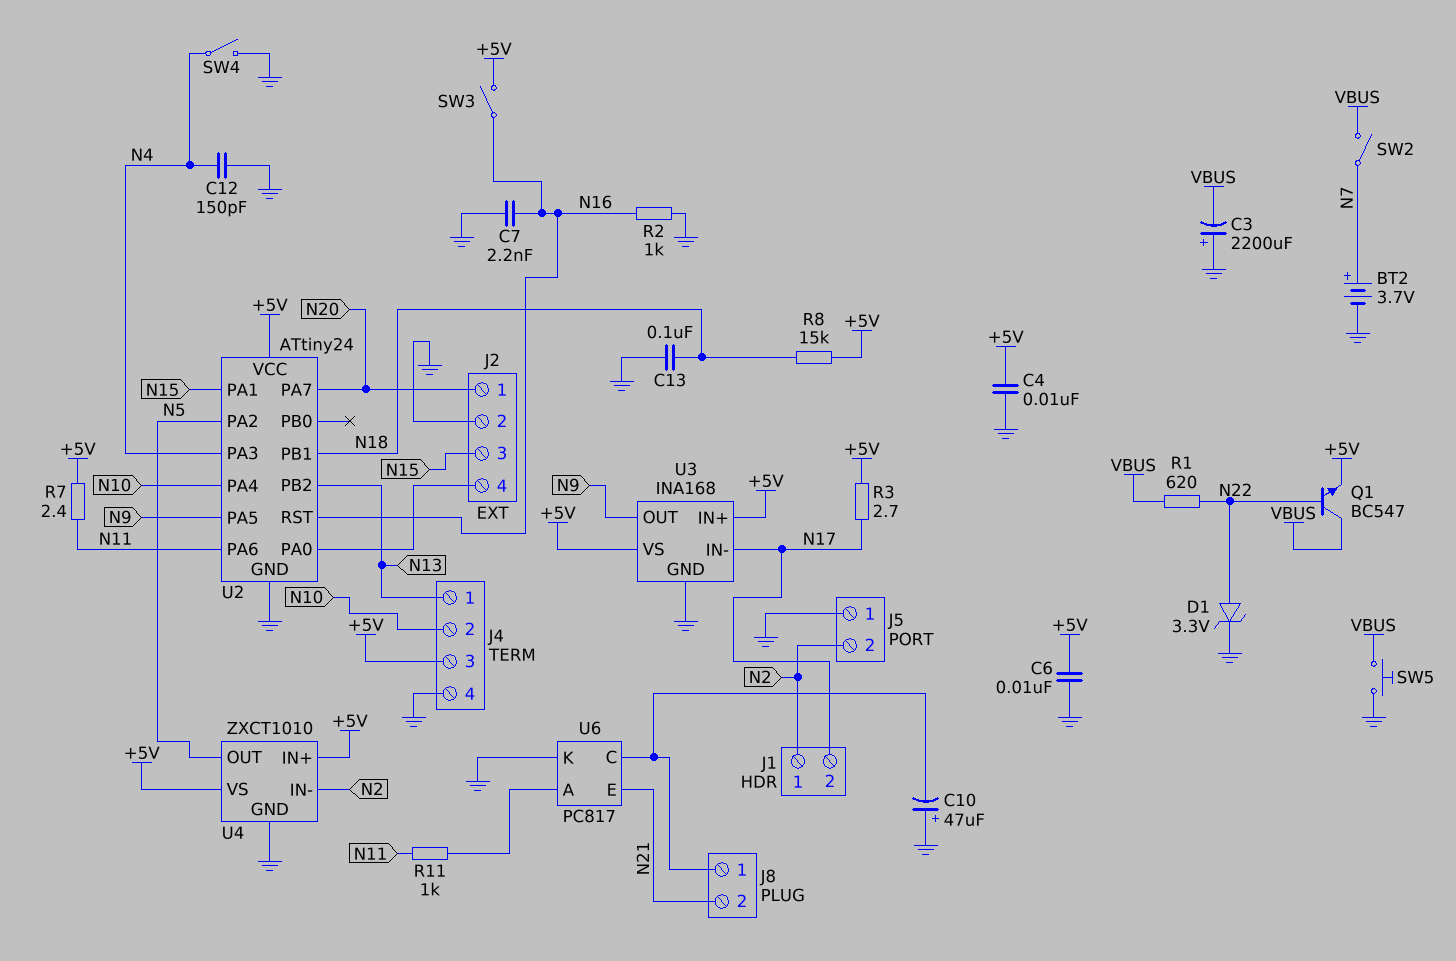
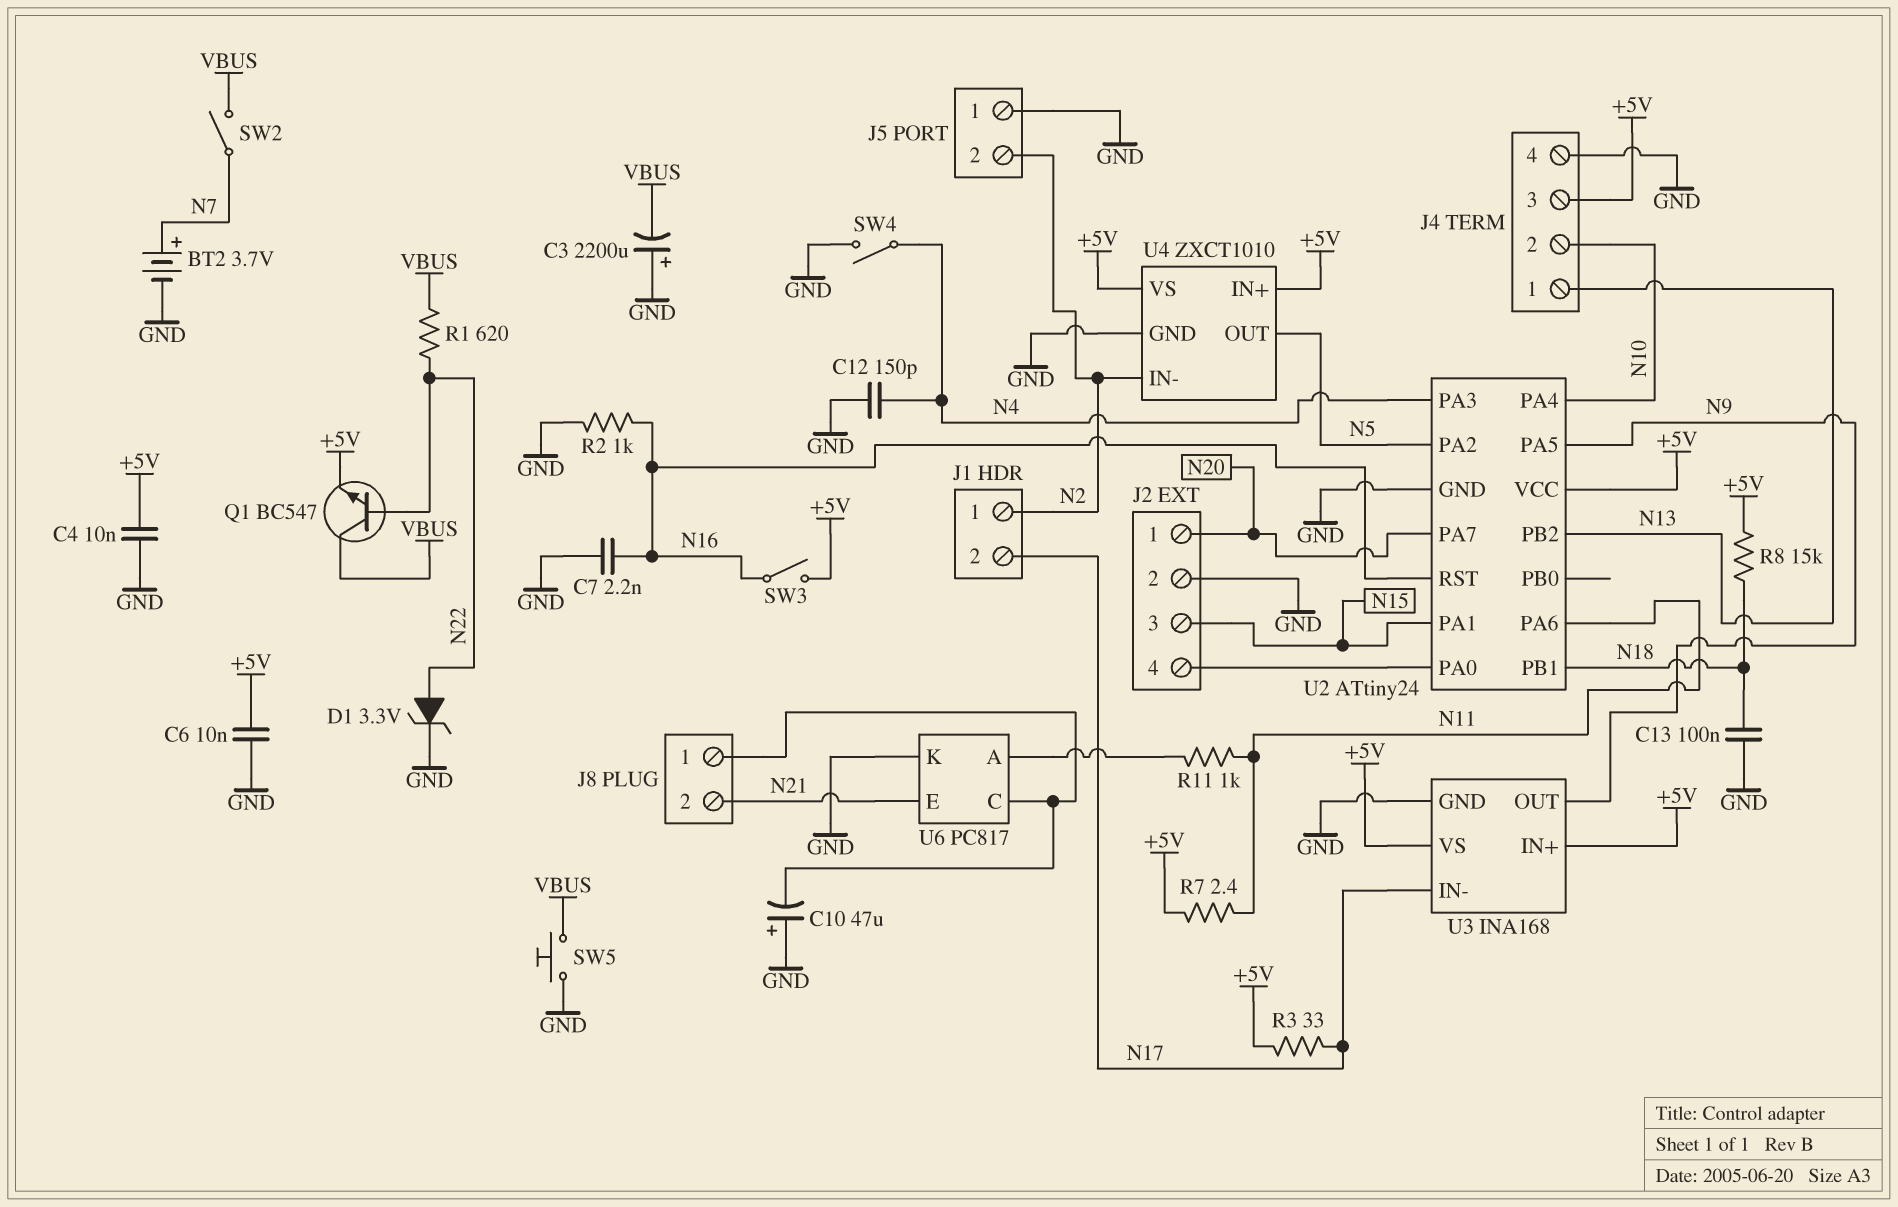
R3: 2.7 (+5V, N17) -> 33 (+5V, N17)

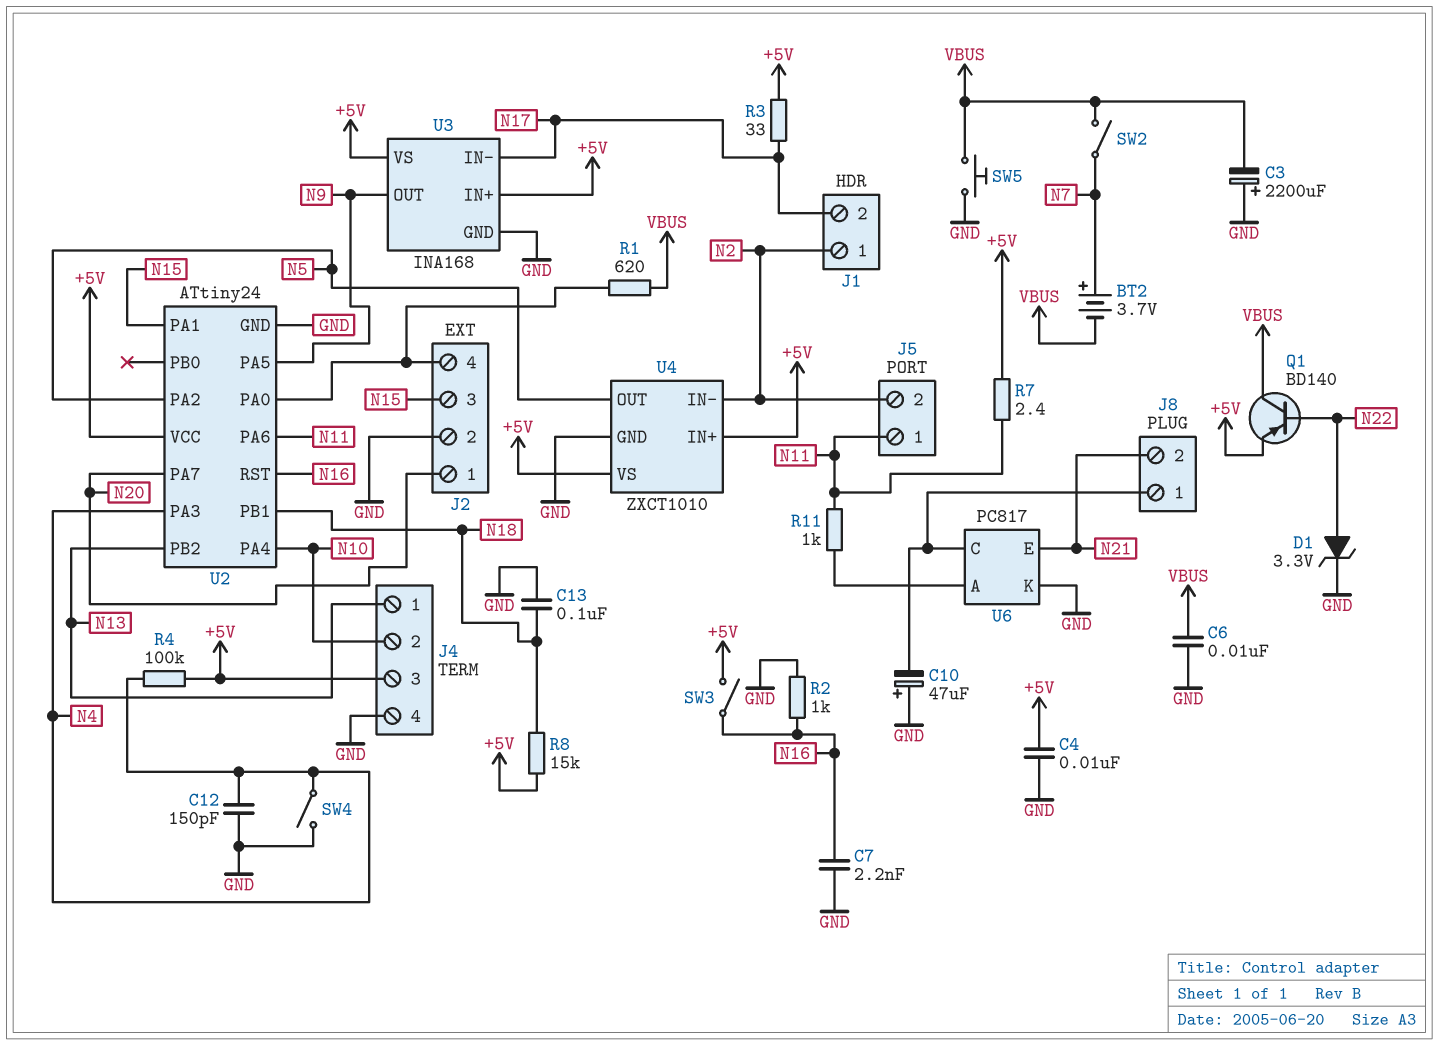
BT2: 3.7V (plus N7, minus GND) -> 3.7V (plus N7, minus VBUS)
C6: 10nF (+5V, GND) -> 10nF (GND, VBUS)
J5 pin 1: GND -> N11
Q1: NPN BC547 (B N22, C VBUS, E +5V) -> PNP BD140 (B N22, C VBUS, E +5V)
R1: 620 (N22, VBUS) -> 620 (J2/4, VBUS)
R4: none -> 100k (+5V, N4)

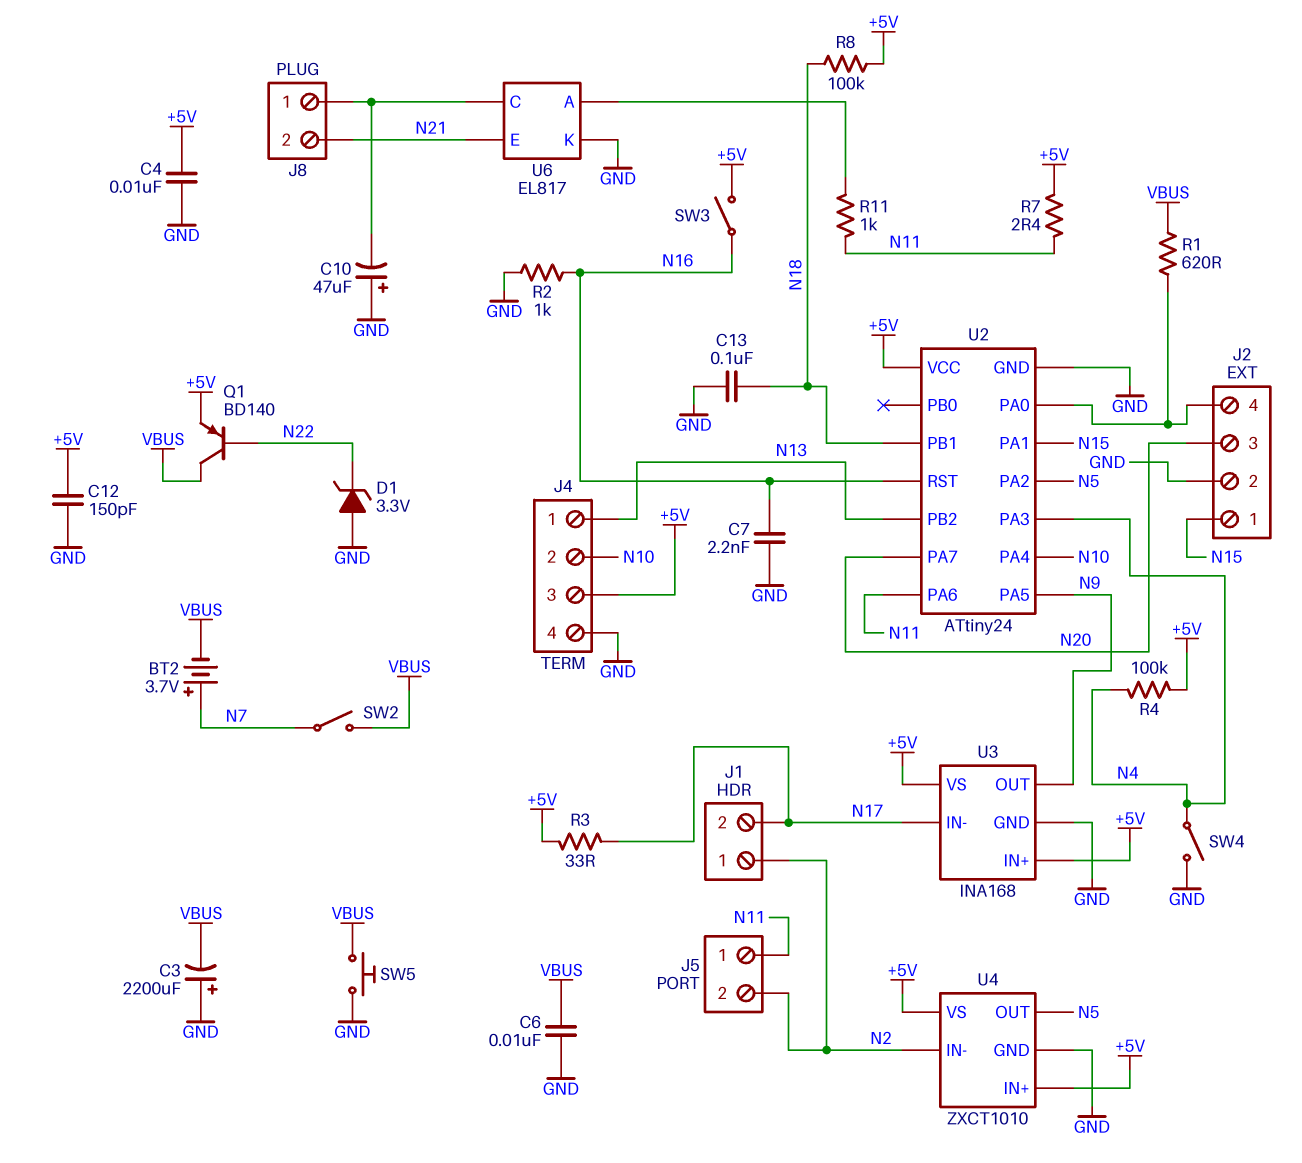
C12: 150pF (GND, N4) -> 150pF (+5V, GND)
D1: zener 3.3V (A N22, K GND) -> zener 3.3V (A GND, K N22)
J2 pin 1: N20 -> N15
J2 pin 3: N15 -> N20
R8: 15k (+5V, N18) -> 100k (+5V, N18)
U6: PC817 -> EL817

